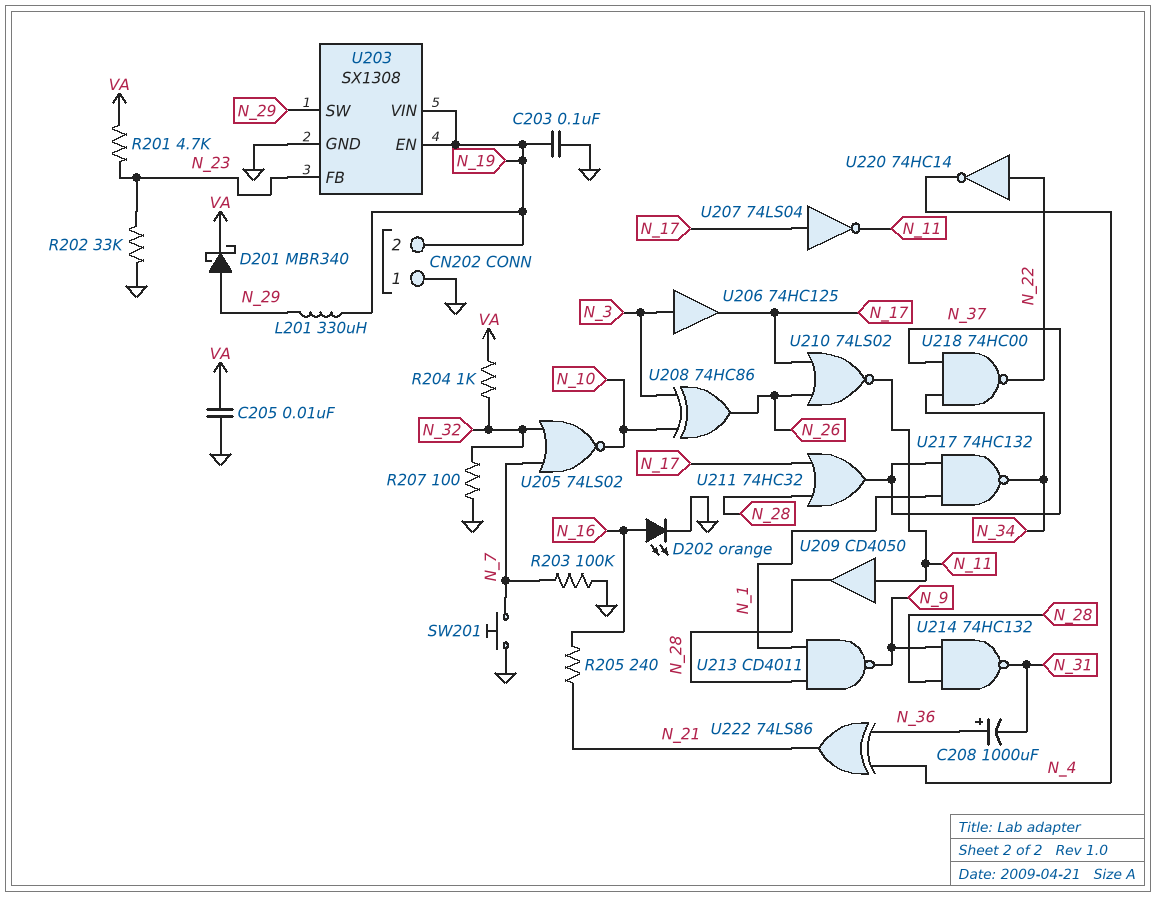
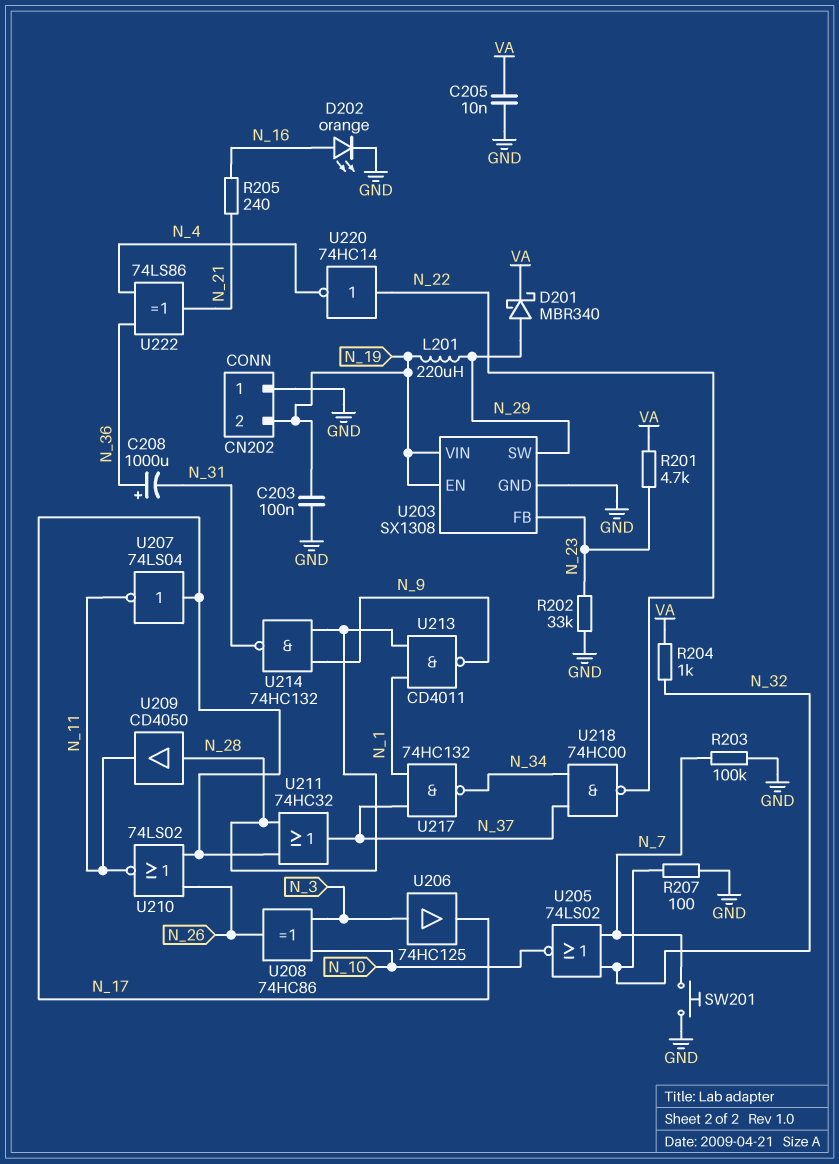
L201: 330uH (N_19, N_29) -> 220uH (N_19, N_29)
U209: buffer CD4050 (in N_11, out N_28) -> buffer CD4050 (in N_28, out N_11)

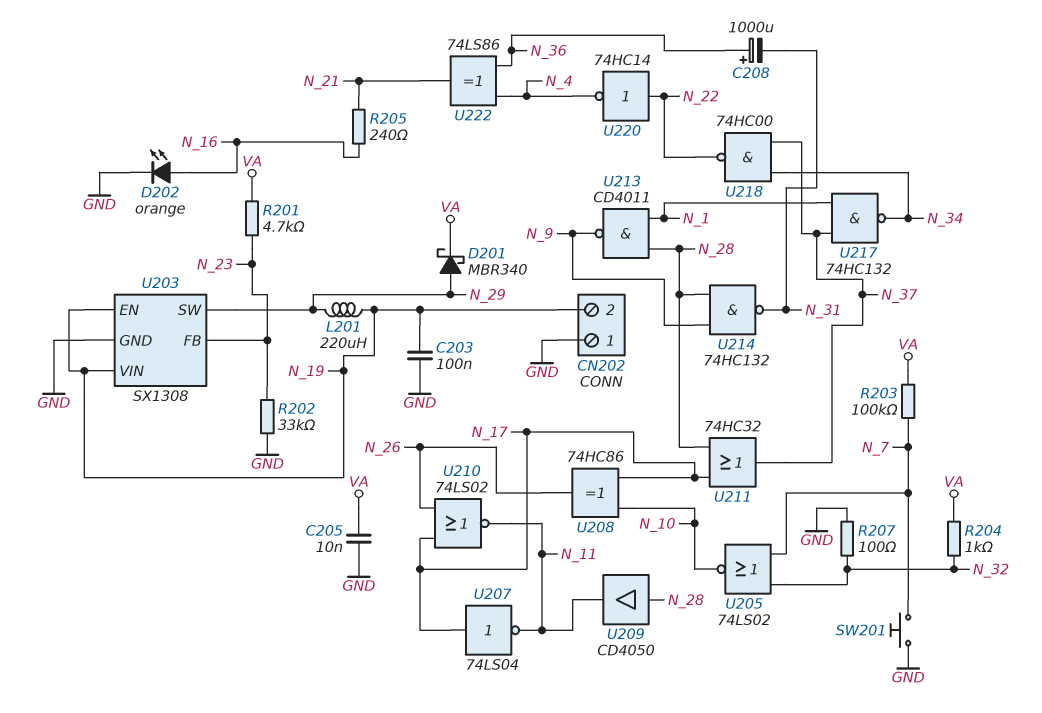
R203: 100k (GND, N_7) -> 100k (N_7, VA)
U206: buffer 74HC125 (in N_3, out N_17) -> none
U208: XOR 74HC86 (in N_3, in N_10, out N_26) -> XOR 74HC86 (in N_10, in N_17, out N_26)

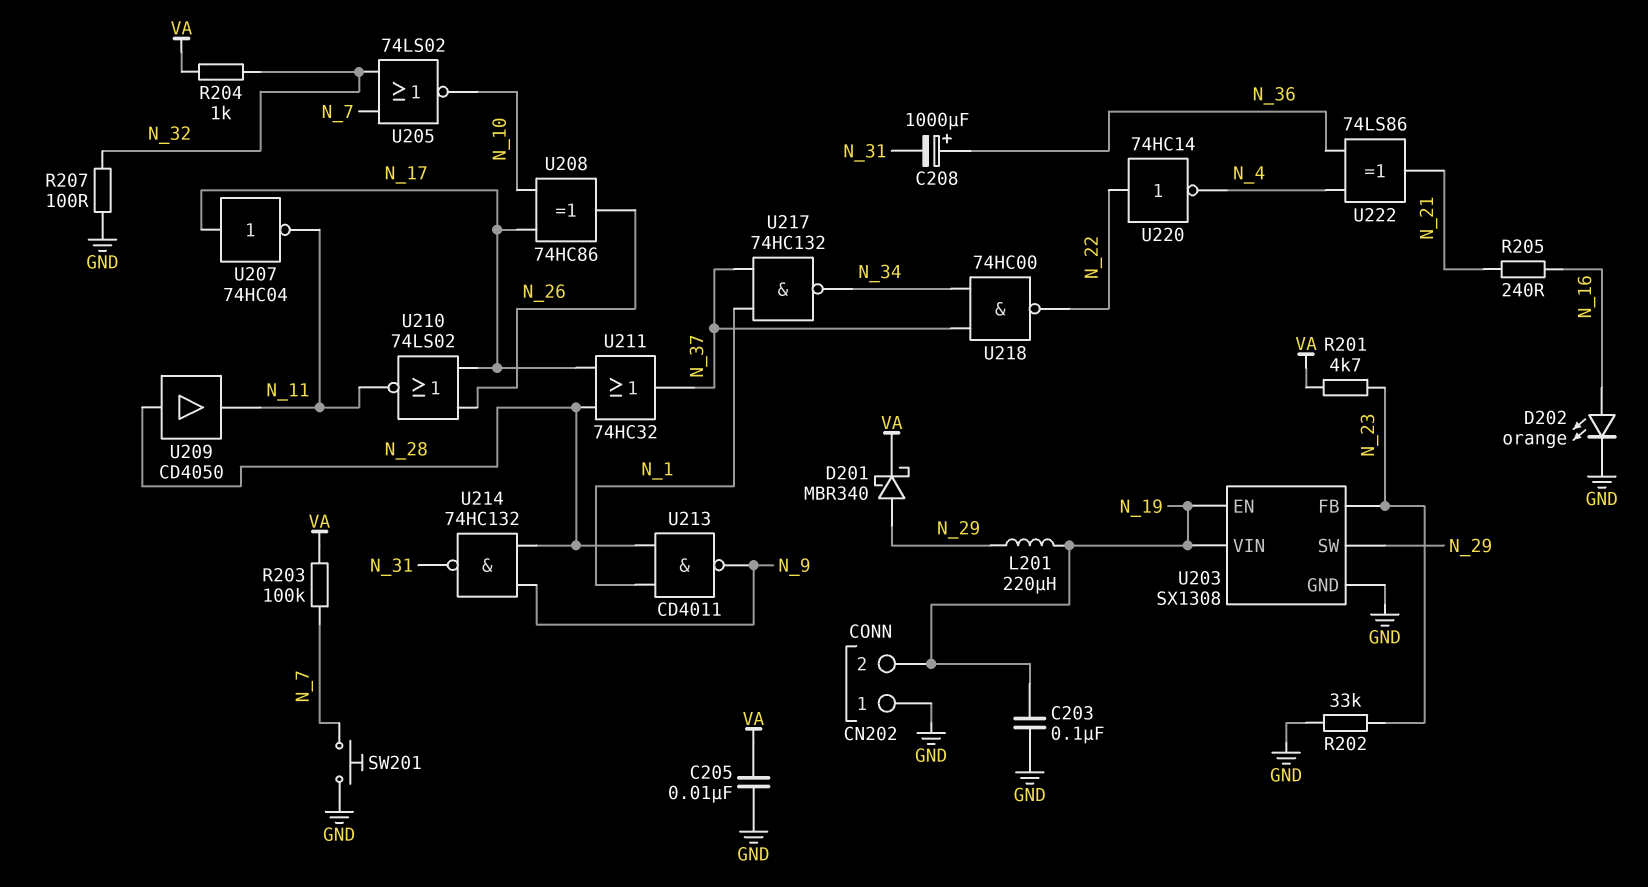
U207: NOT 74LS04 (in N_17, out N_11) -> NOT 74HC04 (in N_17, out N_11)

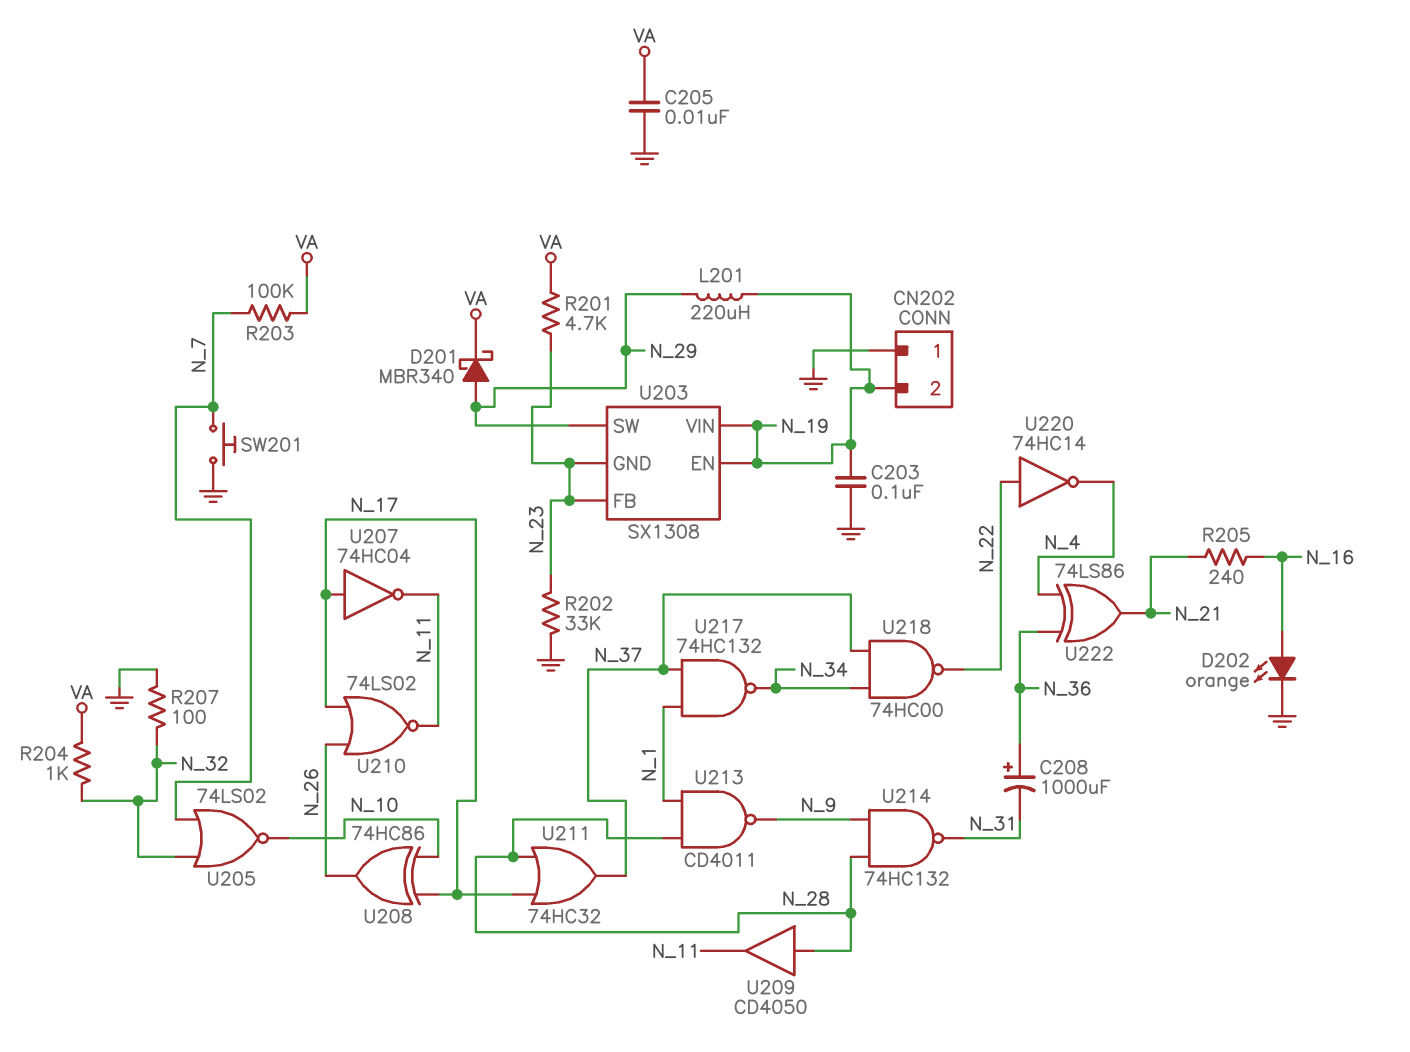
U203 pin GND: GND -> N_23

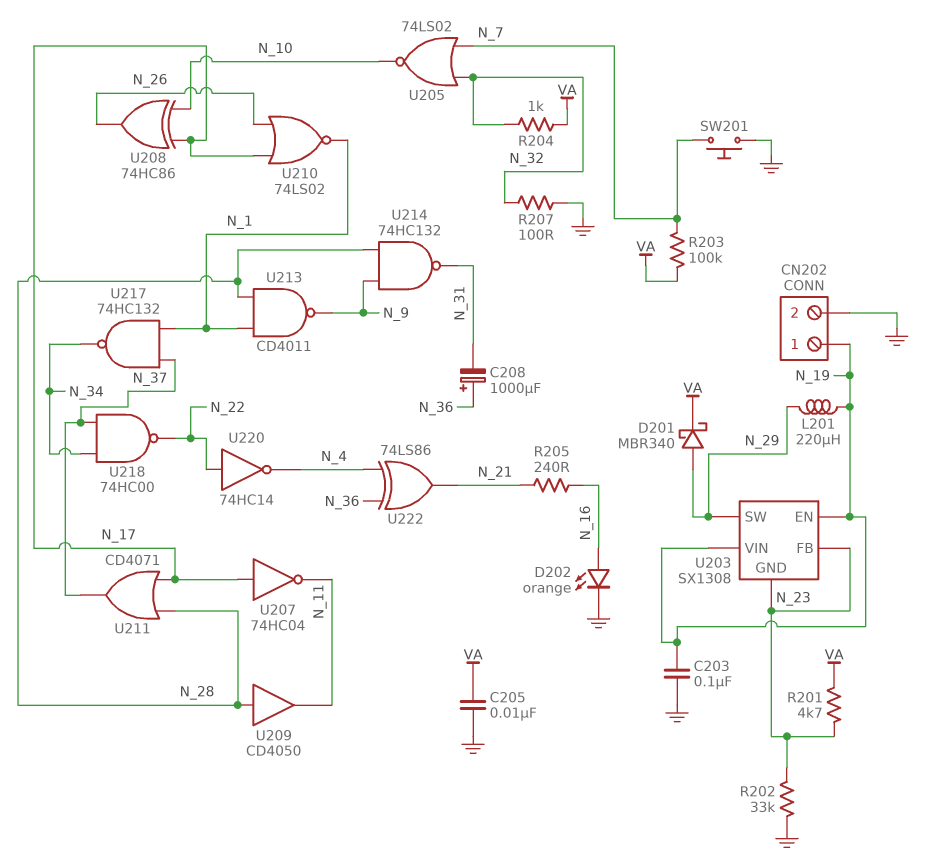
CN202 pin 1: GND -> N_19
CN202 pin 2: N_19 -> GND
U210: NOR 74LS02 (in N_17, in N_26, out N_11) -> NOR 74LS02 (in N_17, in N_26, out N_1)
U211: OR 74HC32 (in N_17, in N_28, out N_37) -> OR CD4071 (in N_17, in N_28, out N_37)

